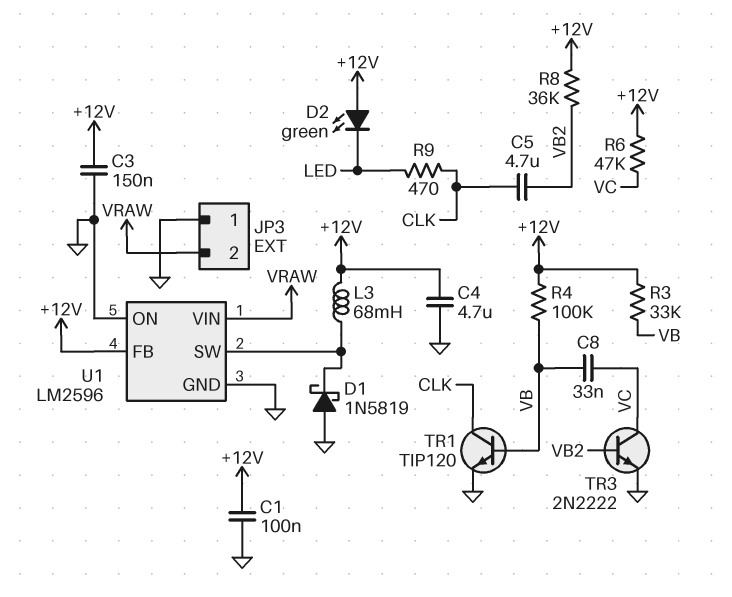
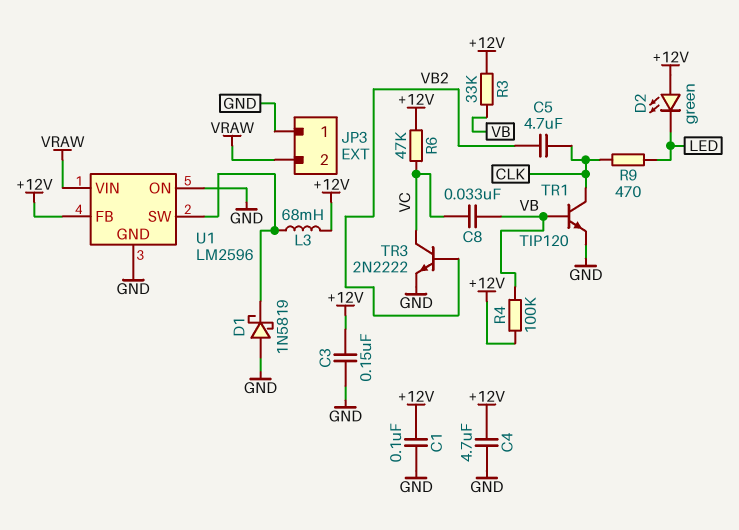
R8: 36k (+12V, VB2) -> none

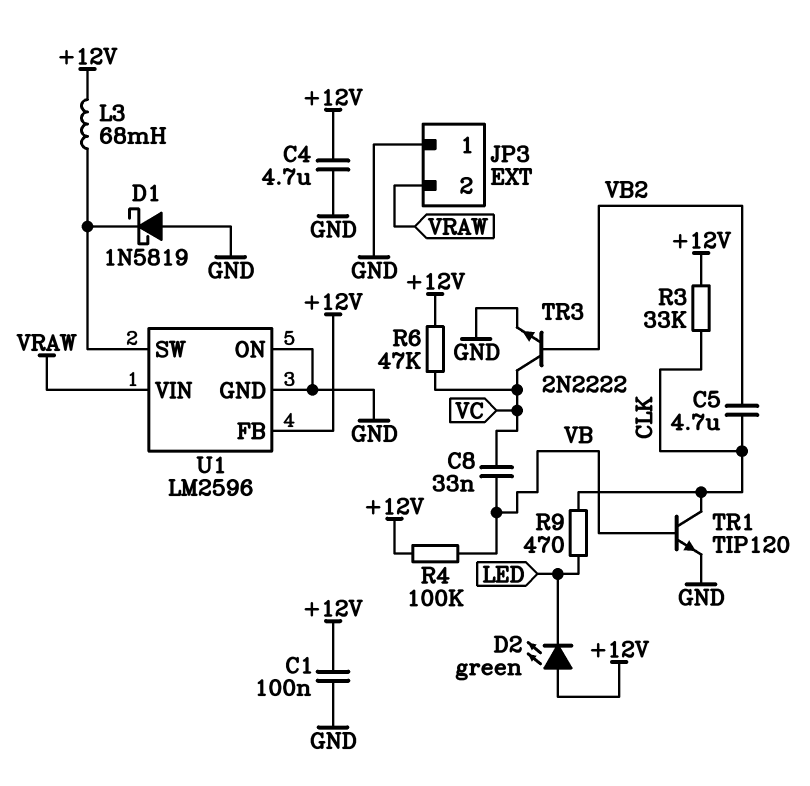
C3: 150nF (+12V, GND) -> none
R3: 33k (+12V, VB) -> 33k (+12V, CLK)

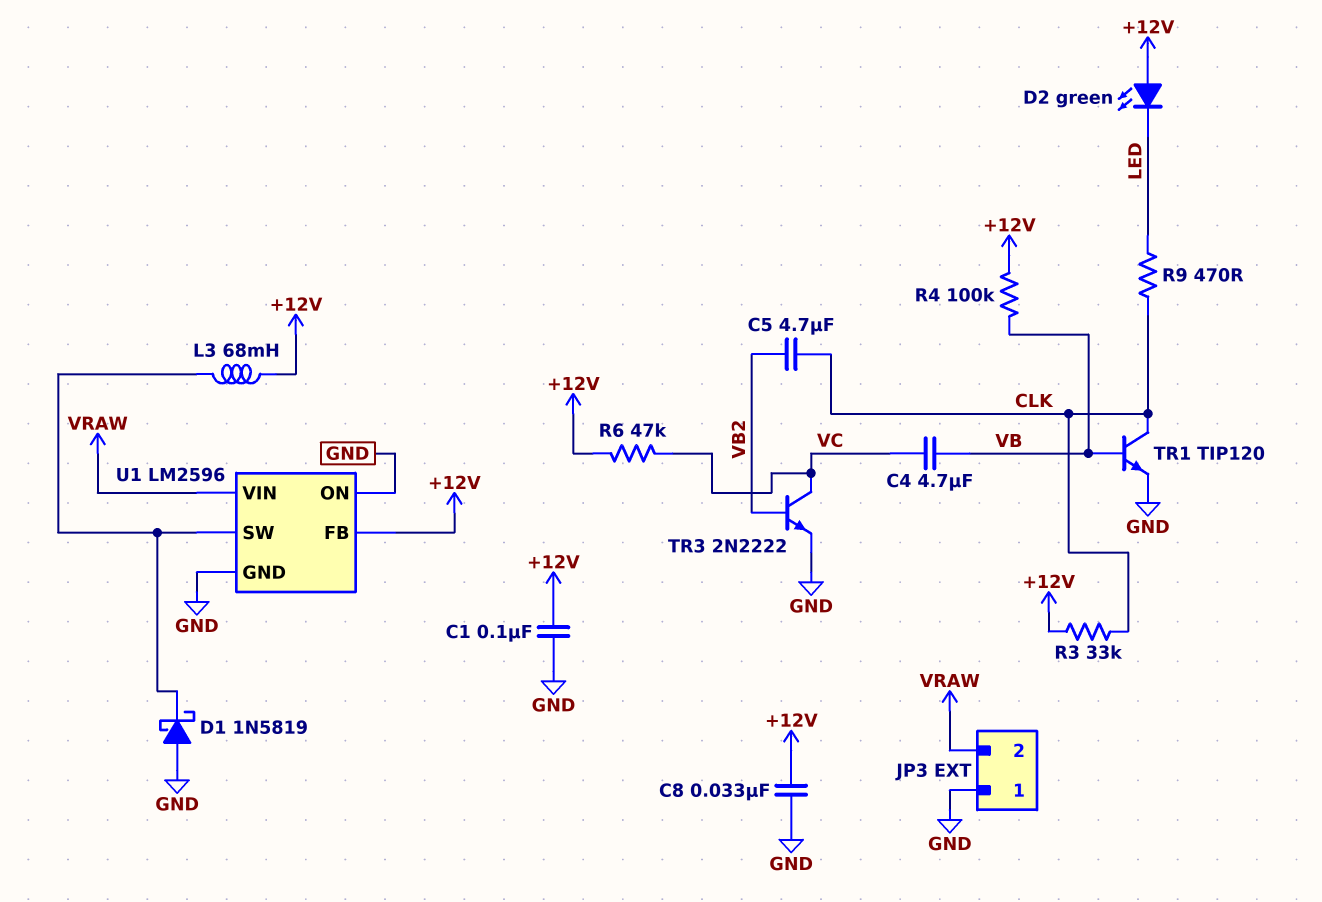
C4: 4.7uF (+12V, GND) -> 4.7uF (VB, VC)
C8: 33nF (VB, VC) -> 33nF (+12V, GND)

